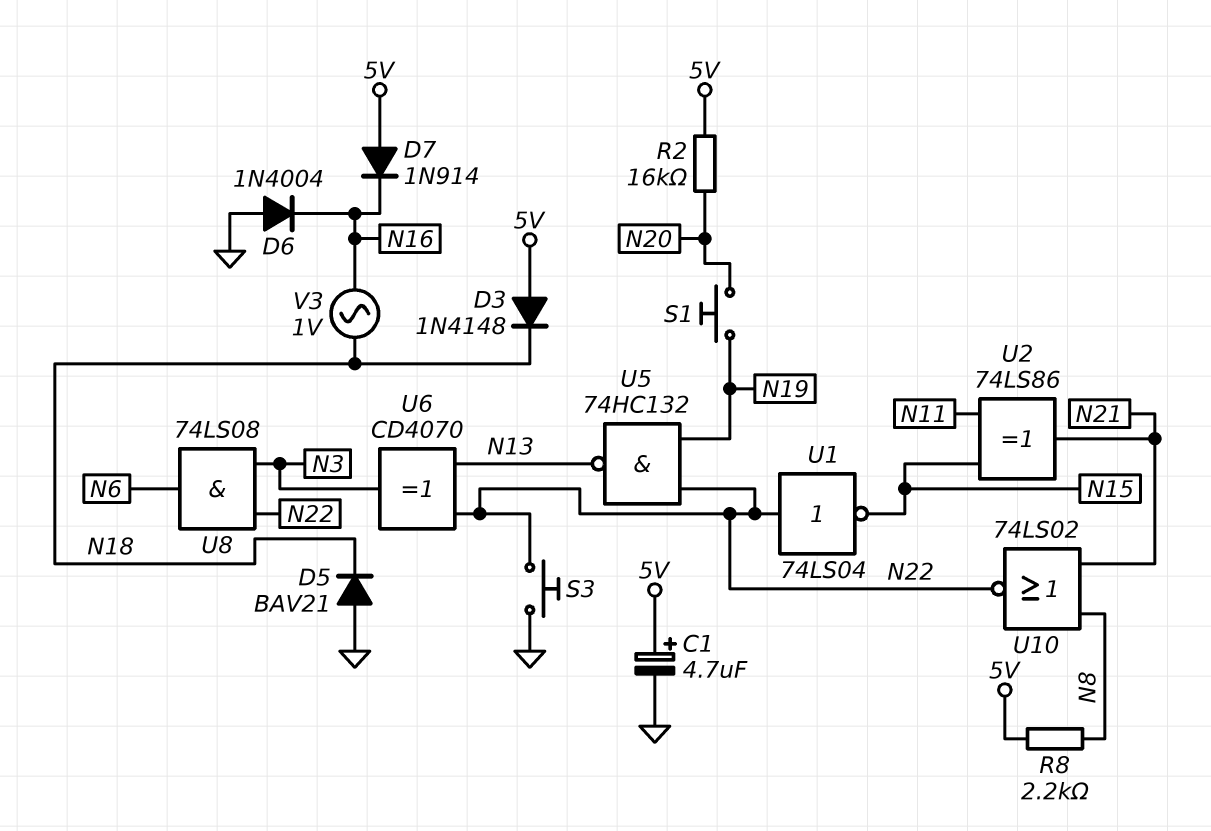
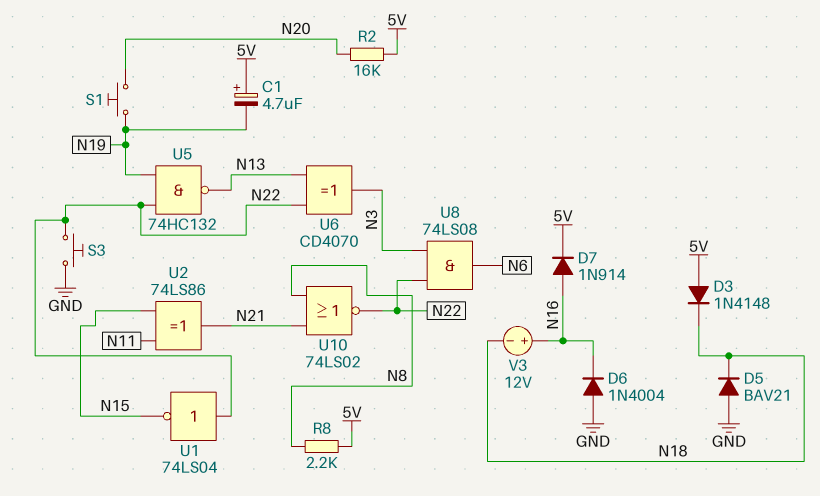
C1: 4.7uF (plus 5V, minus GND) -> 4.7uF (plus 5V, minus N19)
D7: diode 1N914 (A 5V, K N16) -> diode 1N914 (A N16, K 5V)
V3: AC 1V (N16, N18) -> 12V (plus N16, minus N18)

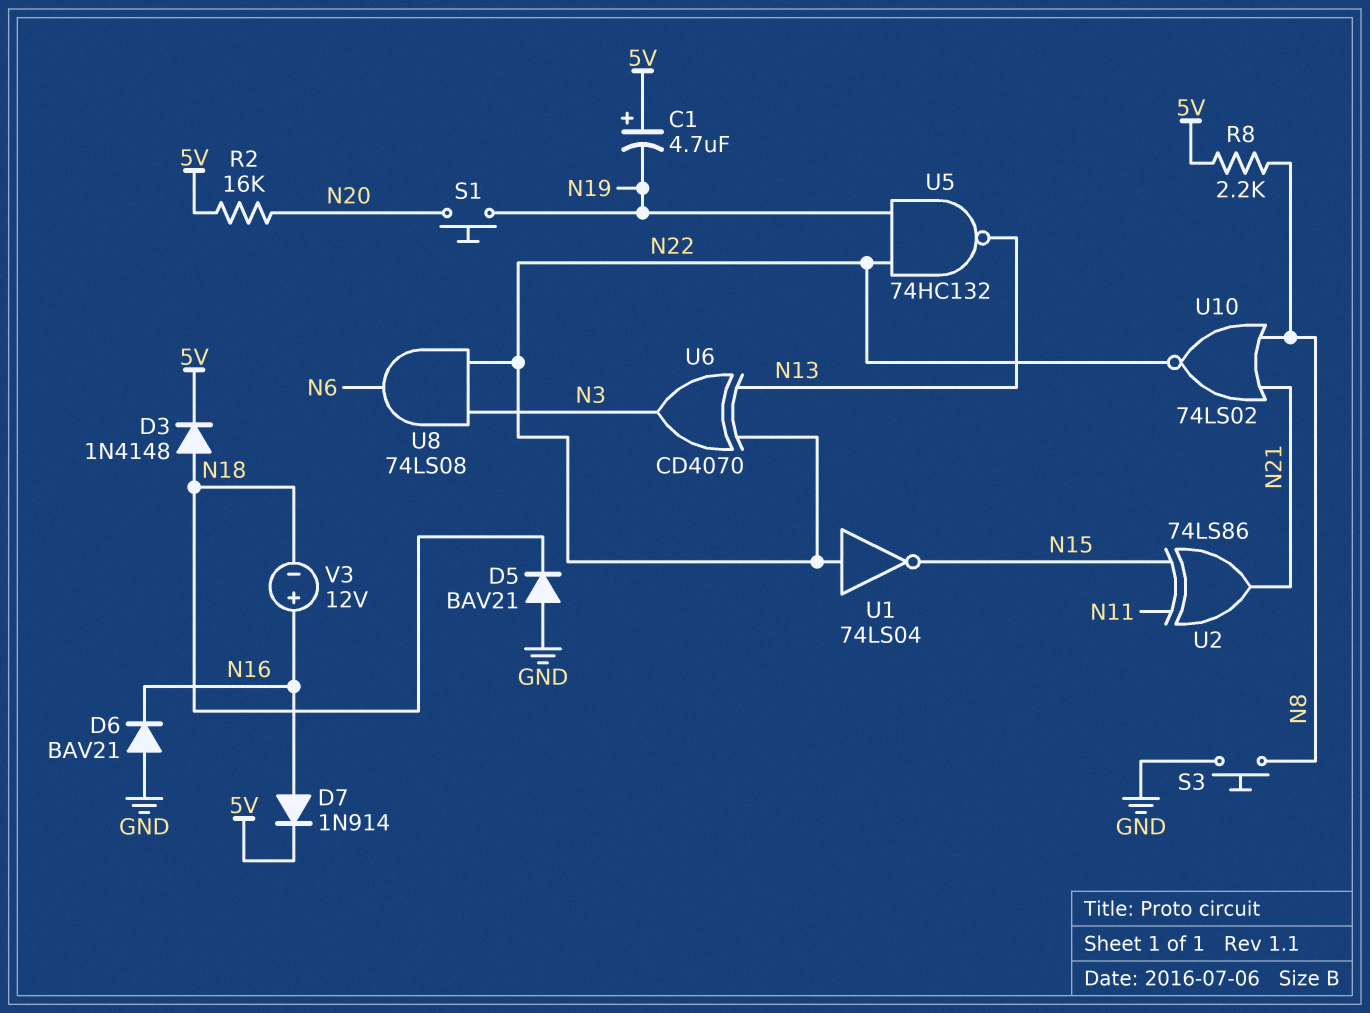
D3: diode 1N4148 (A 5V, K N18) -> diode 1N4148 (A N18, K 5V)
D6: diode 1N4004 (A GND, K N16) -> diode BAV21 (A GND, K N16)
S3: button (GND, N22) -> button (GND, N8)

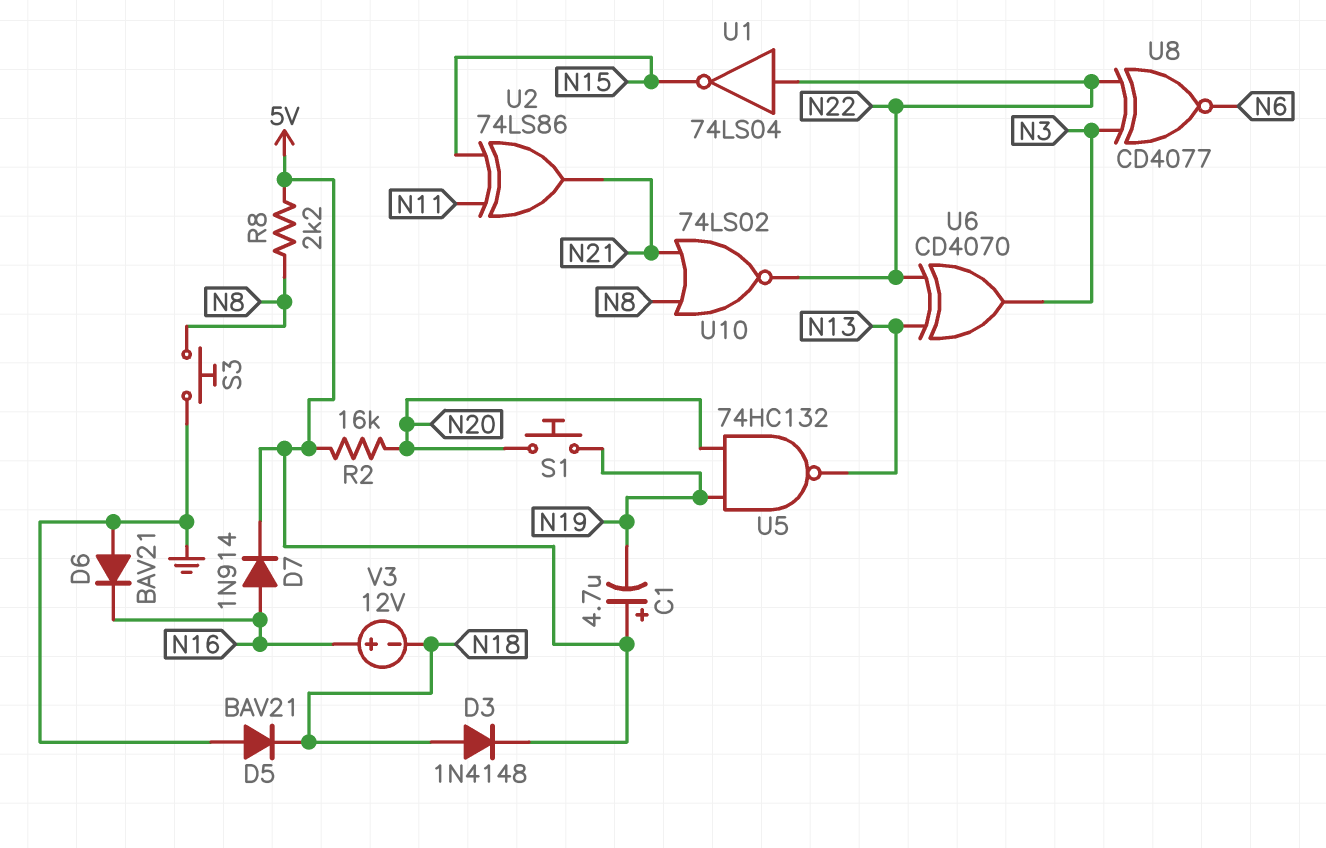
U5: NAND 74HC132 (in N19, in N22, out N13) -> NAND 74HC132 (in N19, in N20, out N13)
U8: AND 74LS08 (in N3, in N22, out N6) -> XNOR CD4077 (in N3, in N22, out N6)

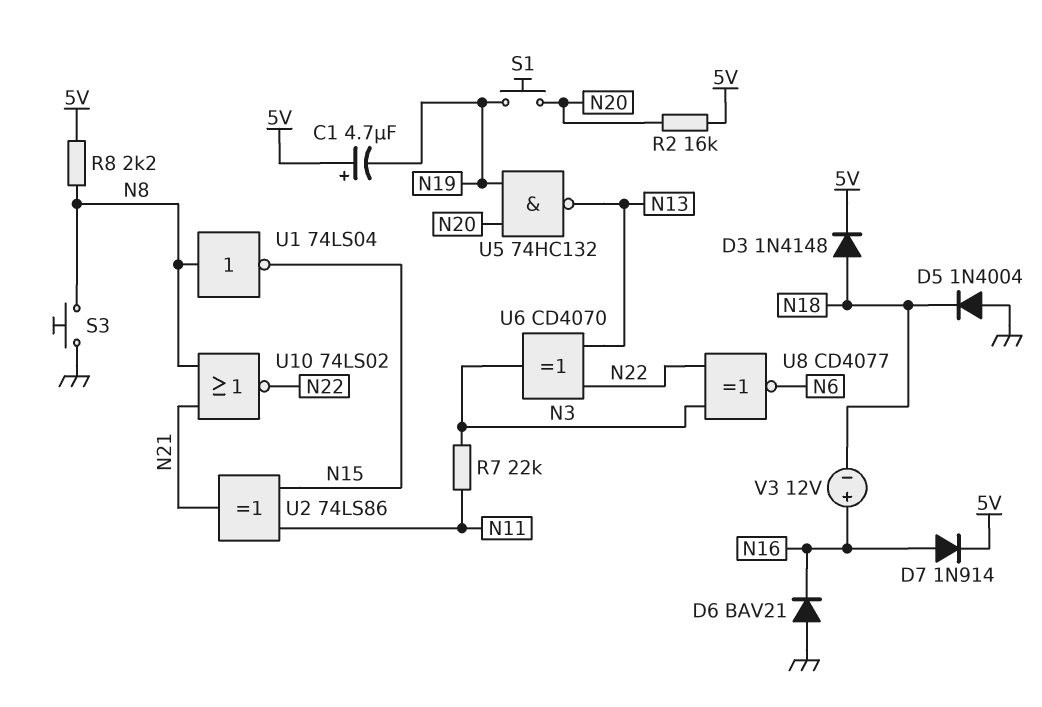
D5: diode BAV21 (A GND, K N18) -> diode 1N4004 (A GND, K N18)
R7: none -> 22k (N3, N11)
U1: NOT 74LS04 (in N22, out N15) -> NOT 74LS04 (in N8, out N15)

